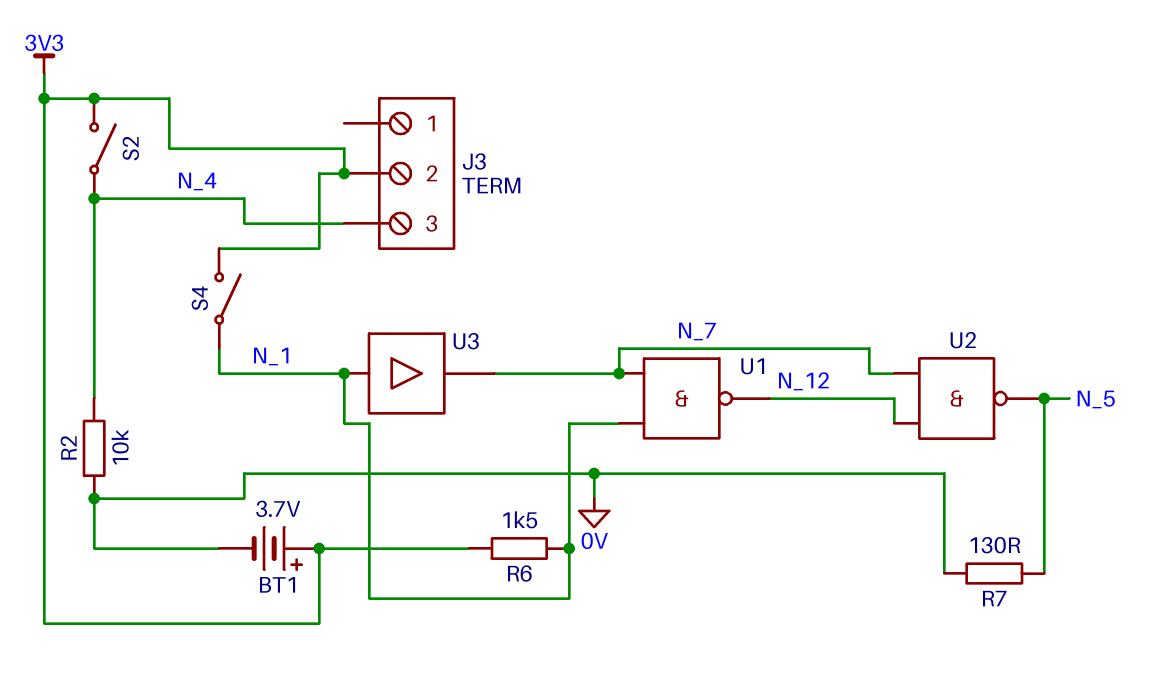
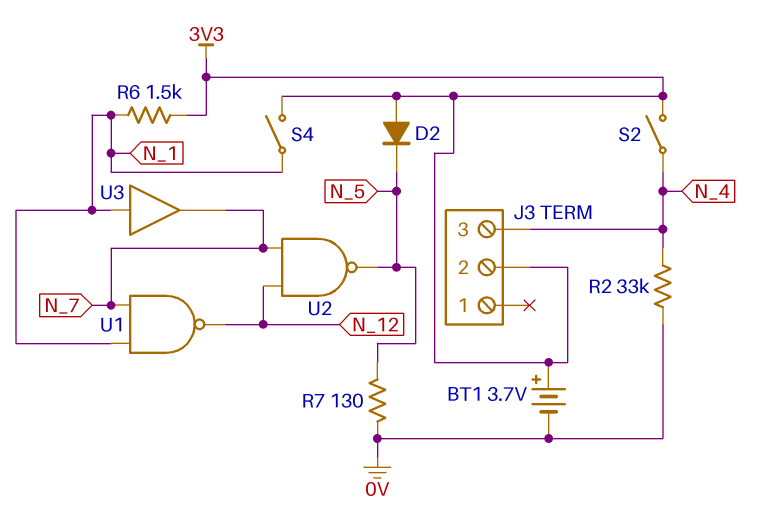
D2: none -> diode (A 3V3, K N_5)
R2: 10k (0V, N_4) -> 33k (0V, N_4)

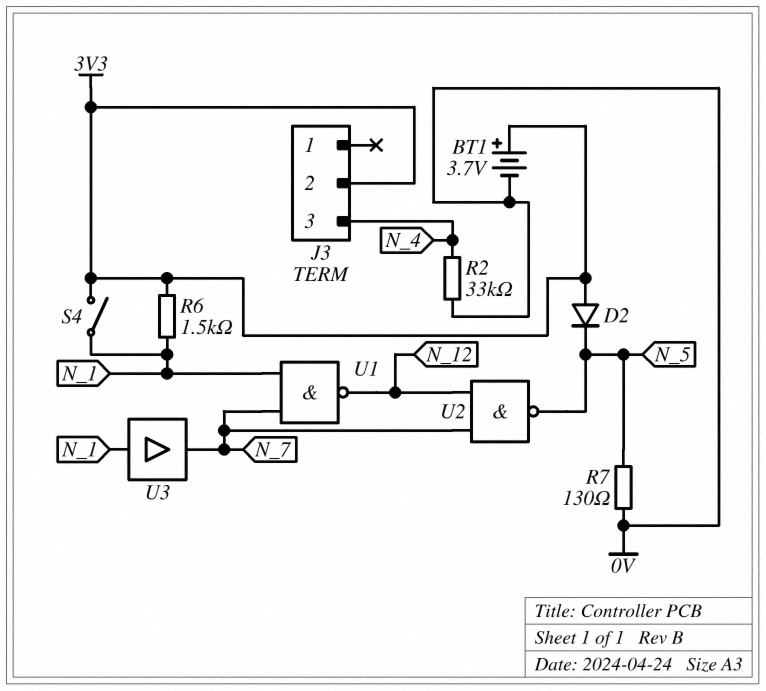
S2: switch (3V3, N_4) -> none

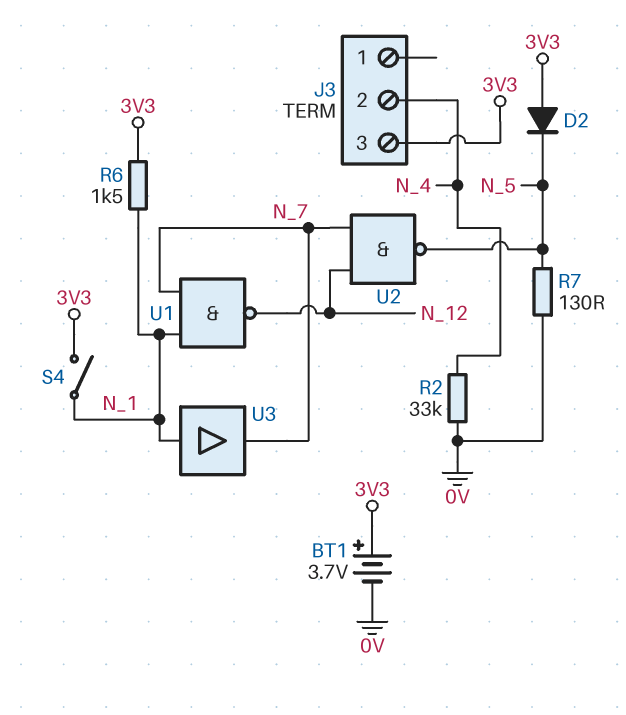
J3 pin 2: 3V3 -> N_4
J3 pin 3: N_4 -> 3V3

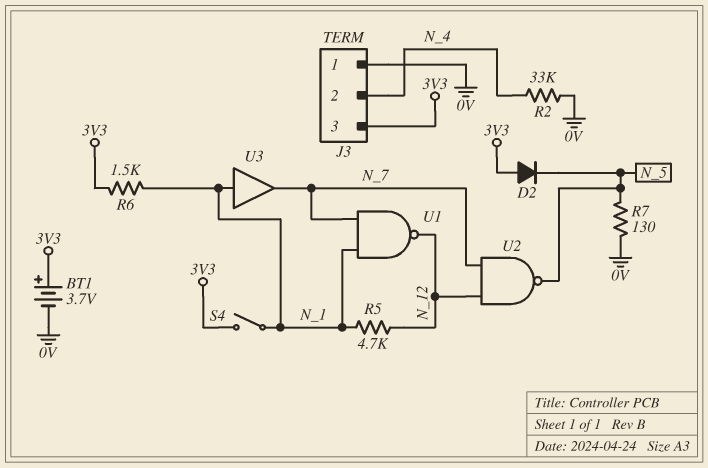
J3 pin 1: none -> 0V
R5: none -> 4.7k (N_1, N_12)

